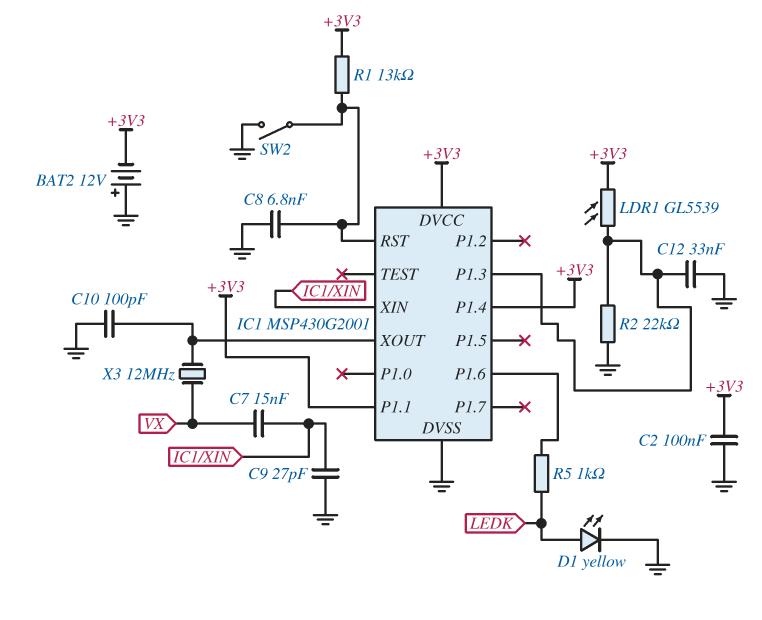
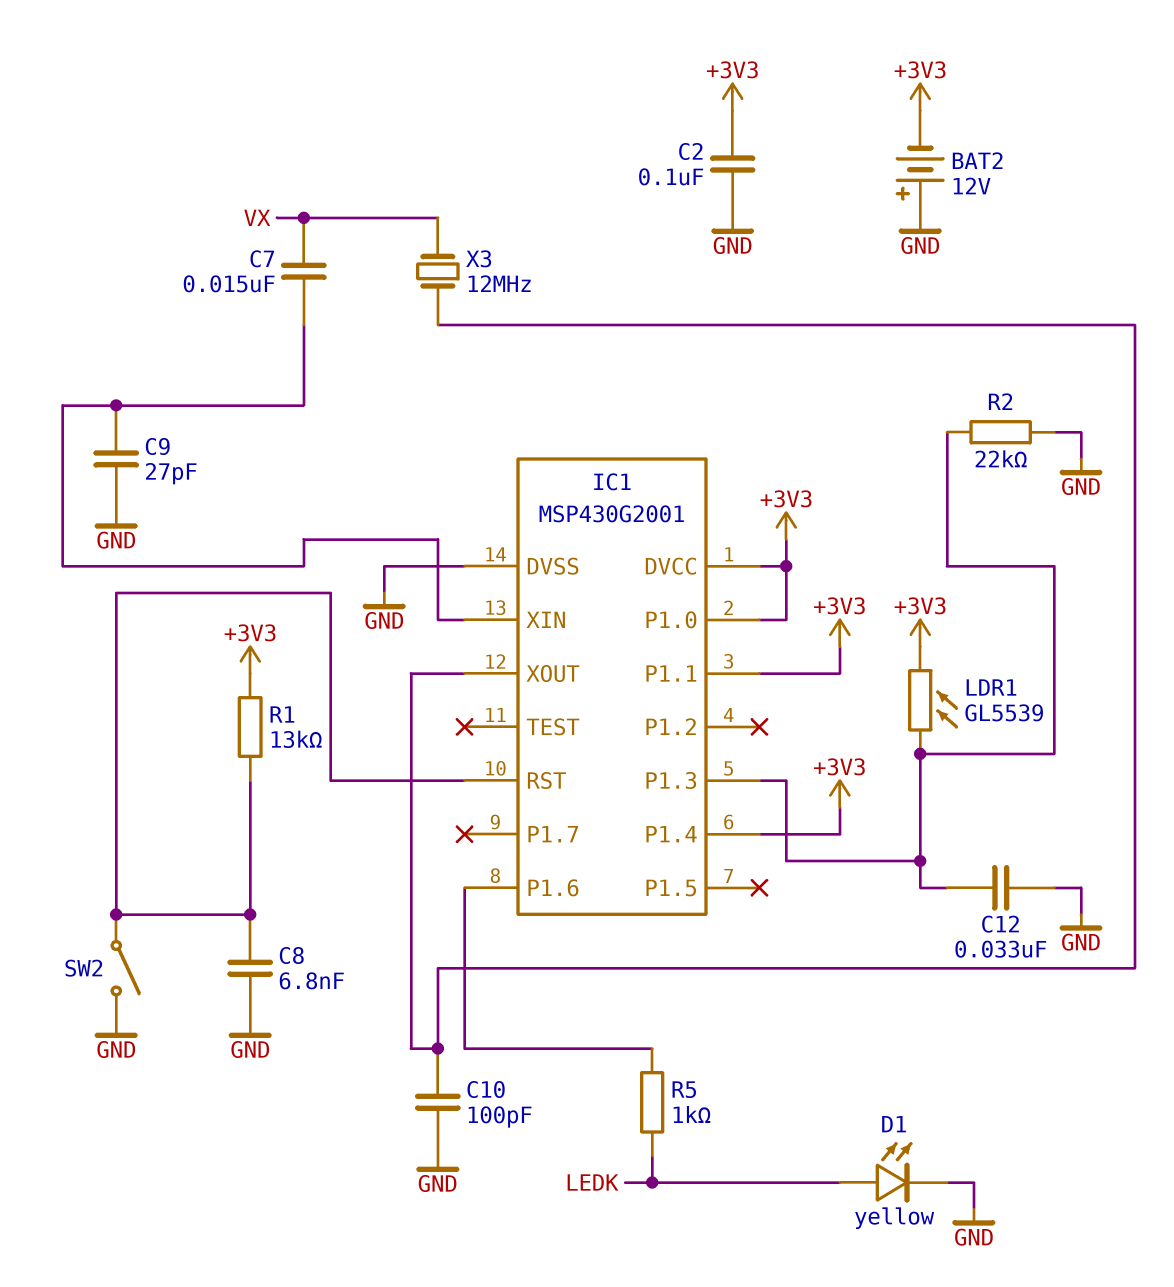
IC1 pin P1.0: none -> +3V3

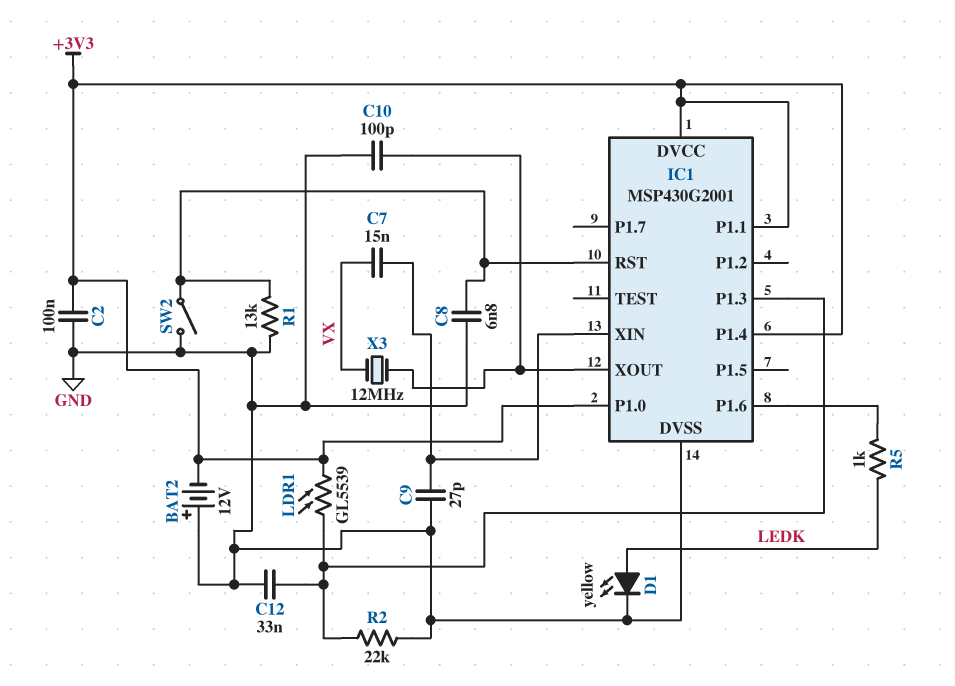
R1: 13k (+3V3, IC1/RST) -> 13k (GND, IC1/RST)

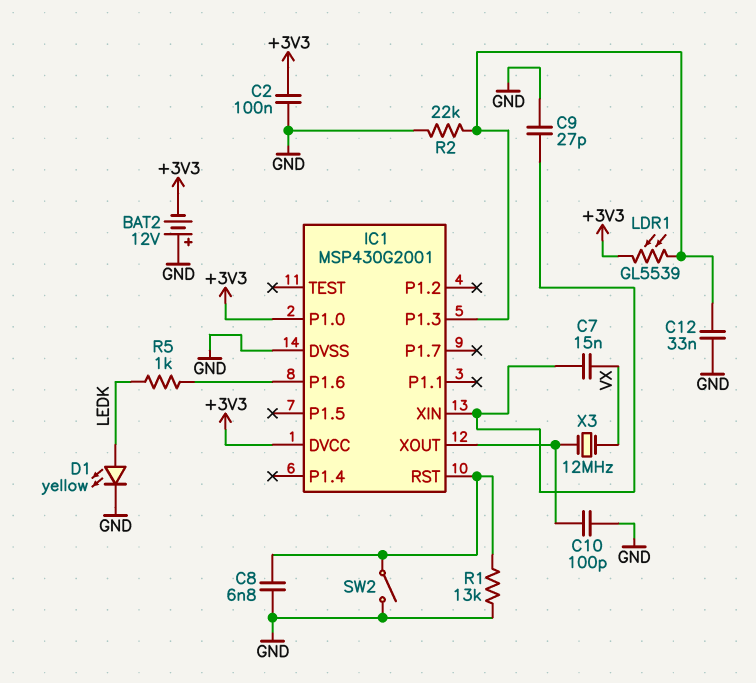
IC1 pin P1.1: +3V3 -> none
IC1 pin P1.4: +3V3 -> none

